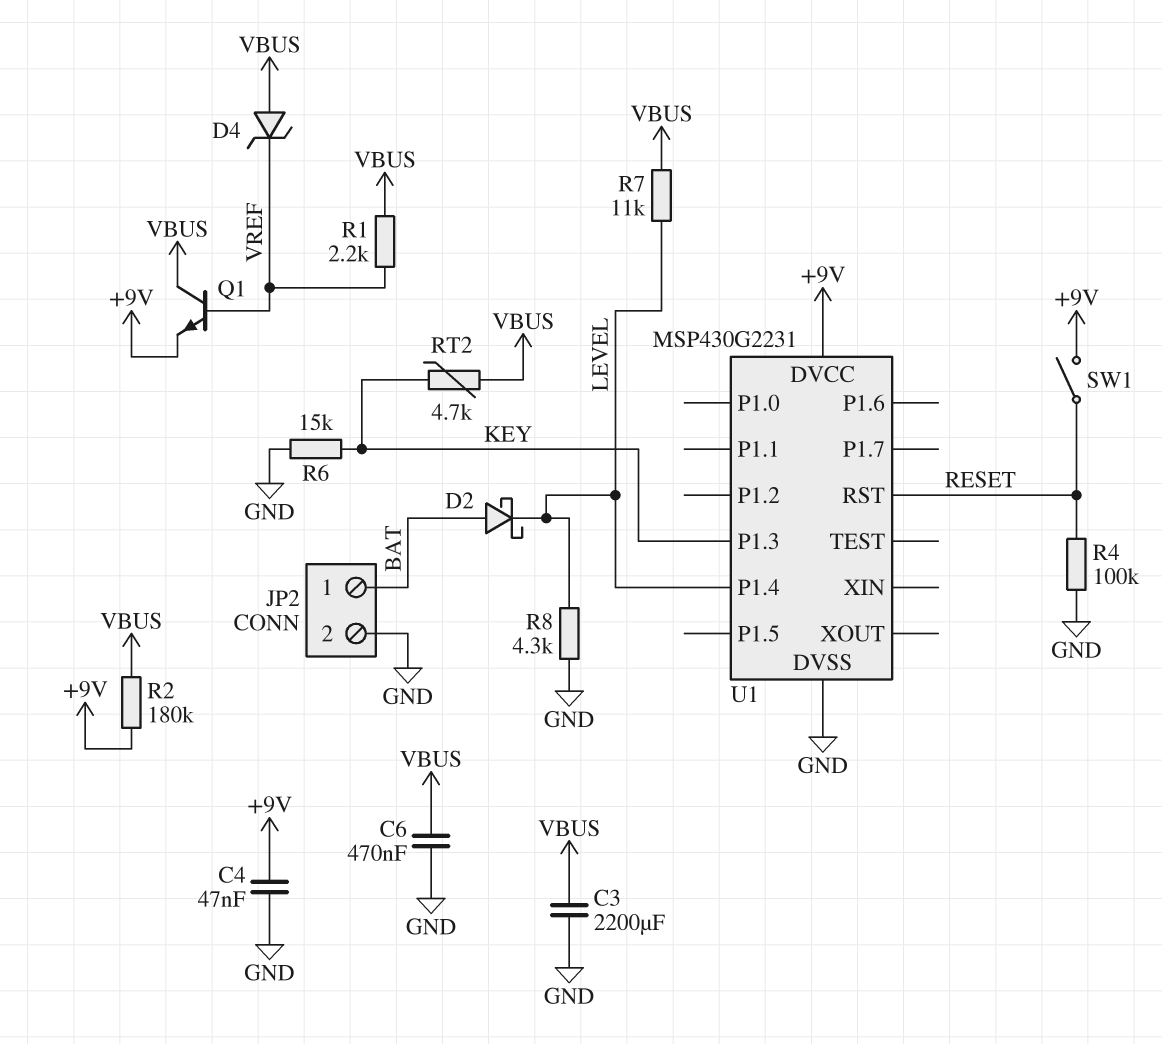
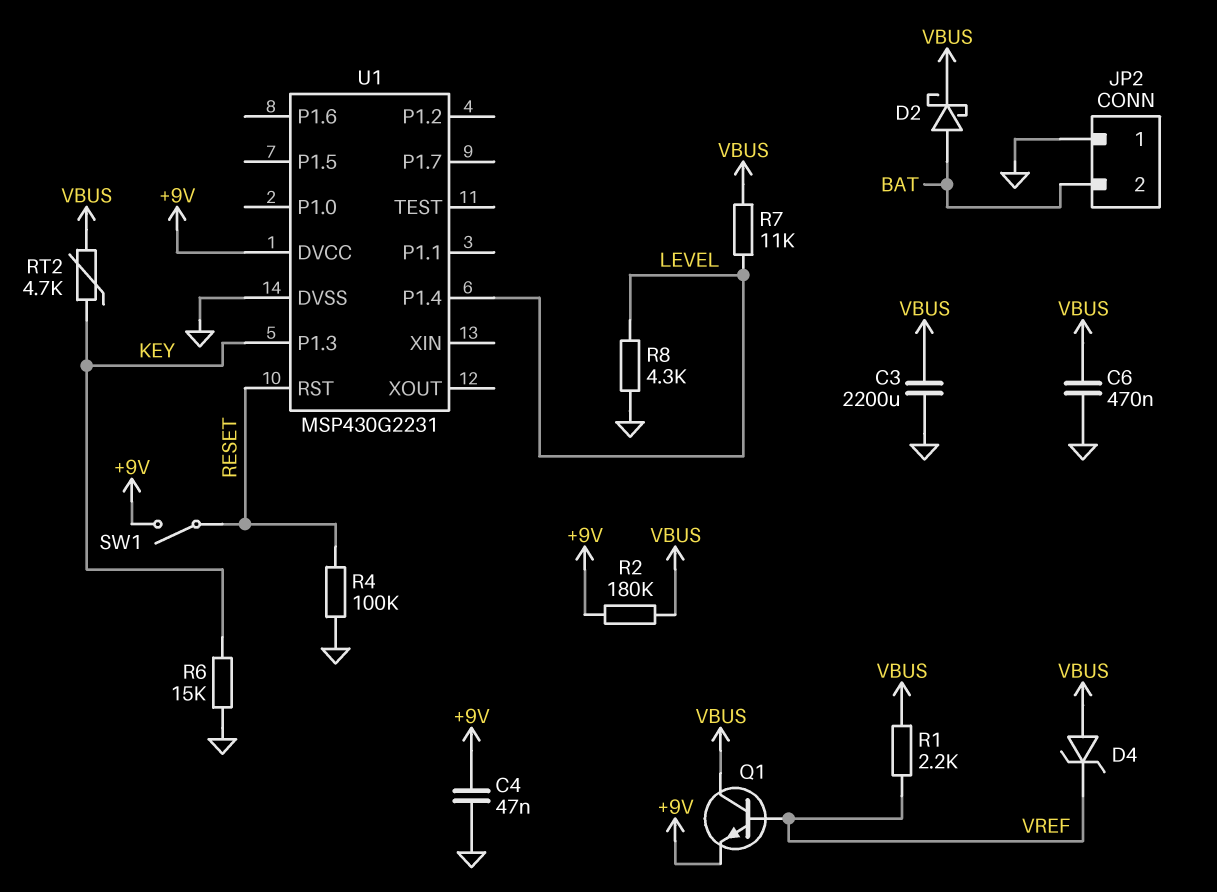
D2: schottky (A BAT, K LEVEL) -> schottky (A BAT, K VBUS)
JP2 pin 1: BAT -> GND
JP2 pin 2: GND -> BAT

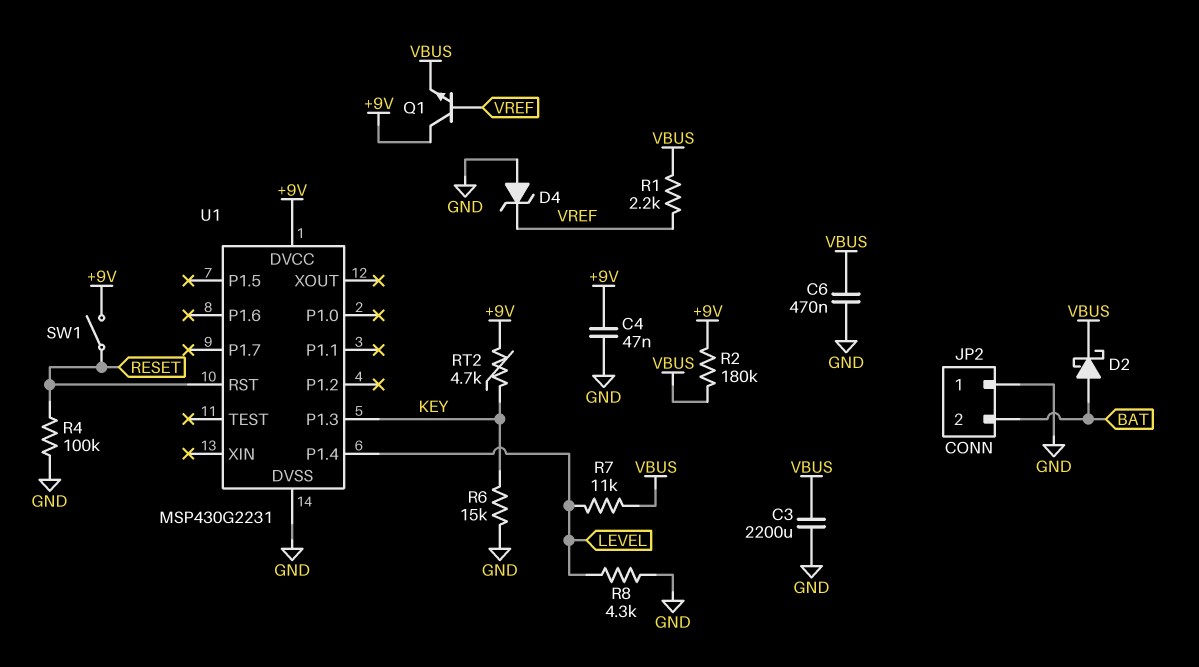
D4: zener (A VBUS, K VREF) -> zener (A GND, K VREF)
Q1: NPN (B VREF, C VBUS, E +9V) -> NPN (B VREF, C +9V, E VBUS)
RT2: 4.7k (KEY, VBUS) -> 4.7k (+9V, KEY)

